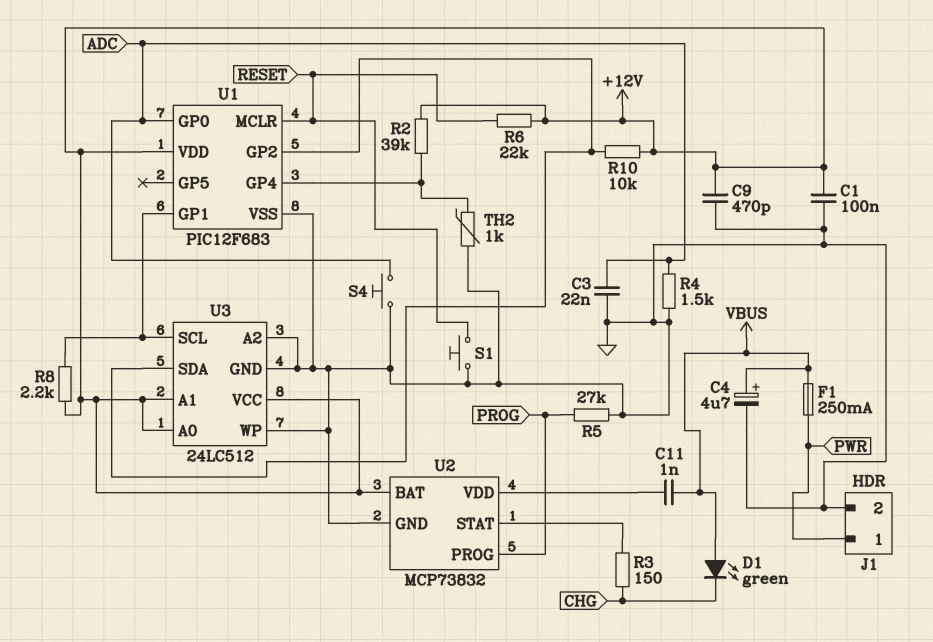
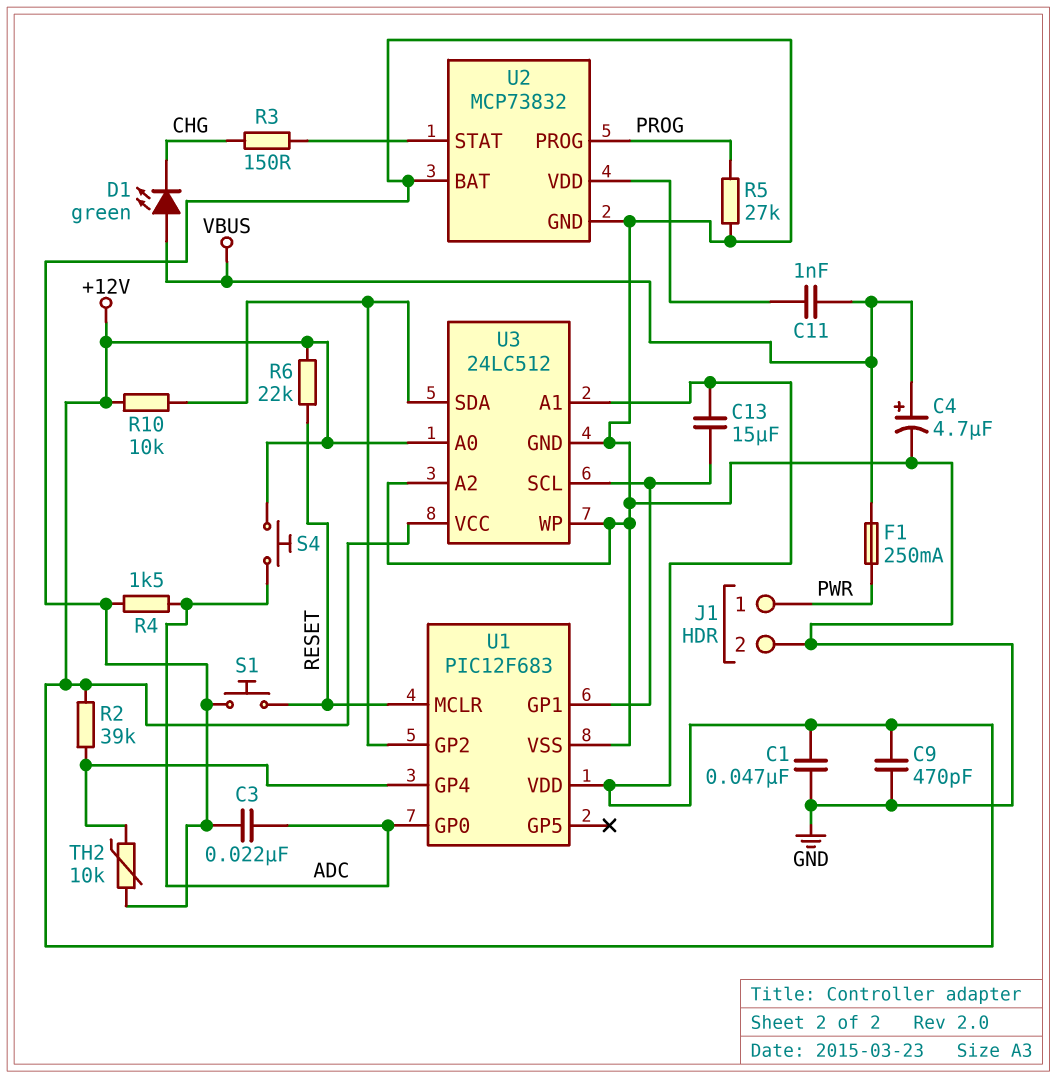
C1: 100nF (+12V, GND) -> 47nF (+12V, GND)
C13: none -> 15uF (+12V, U1/GP1)
R8: 2.2k (+12V, U1/GP1) -> none
S4: button (ADC, GND) -> button (+12V, ADC)
TH2: 1k (GND, U1/GP4) -> 10k (GND, U1/GP4)
U2 pin BAT: +12V -> GND

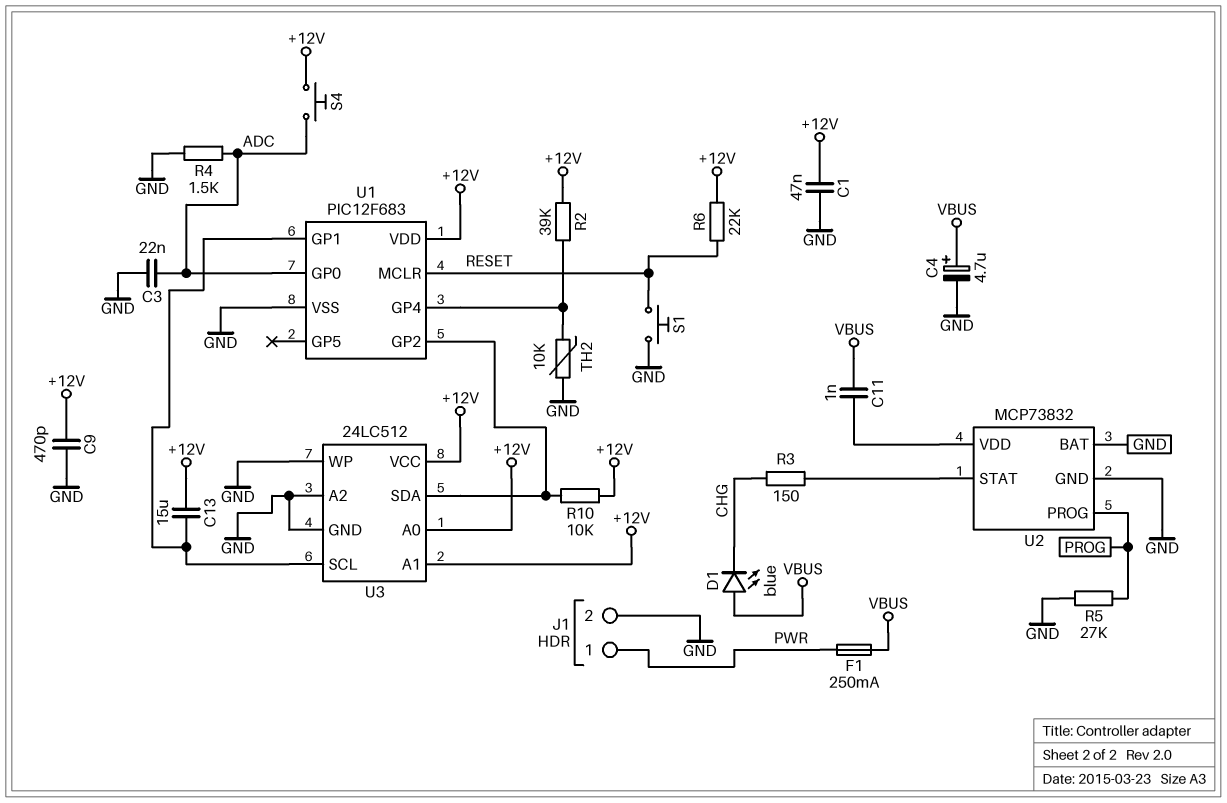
D1: LED green (A VBUS, K CHG) -> LED blue (A VBUS, K CHG)

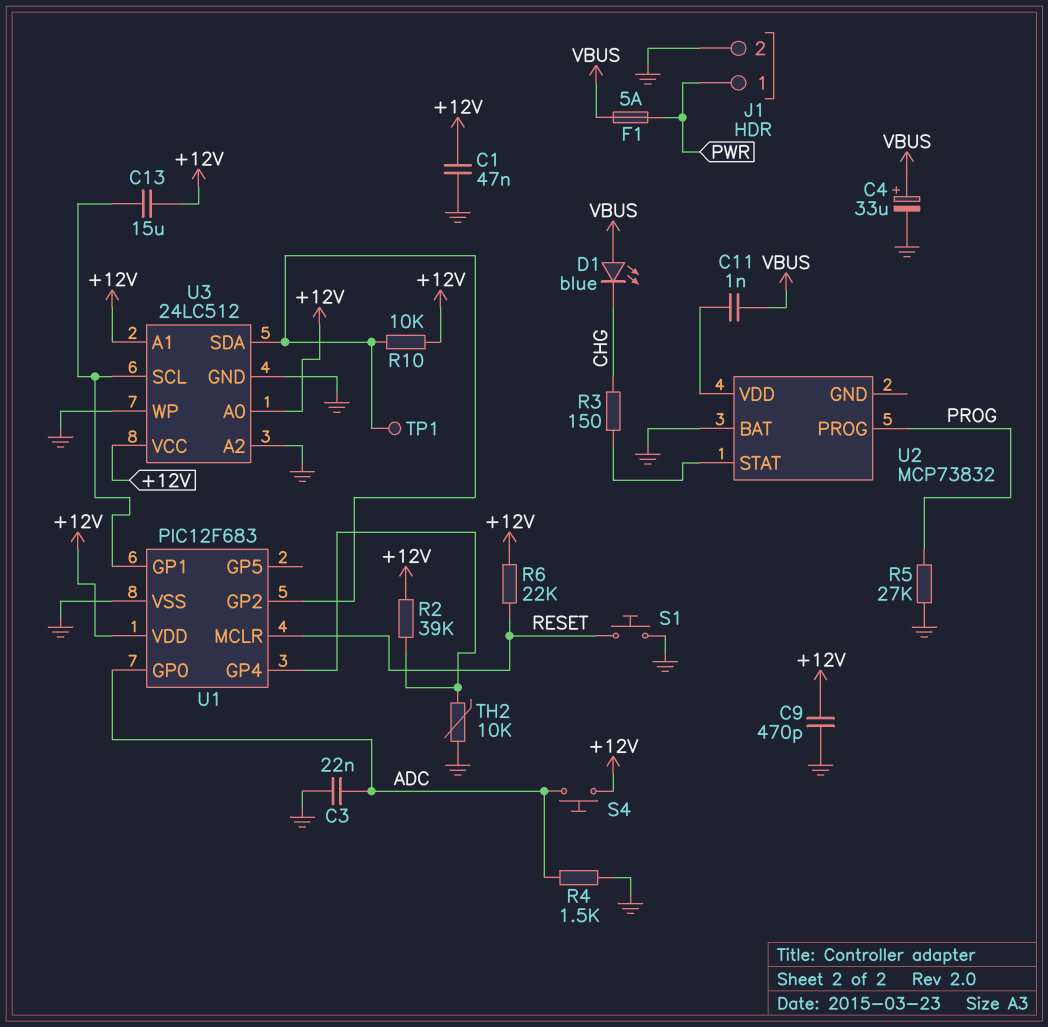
C4: 4.7uF (plus VBUS, minus GND) -> 33uF (plus VBUS, minus GND)
F1: 250mA (PWR, VBUS) -> 5A (PWR, VBUS)
TP1: none -> test point (U1/GP2)
U2 pin GND: GND -> none

